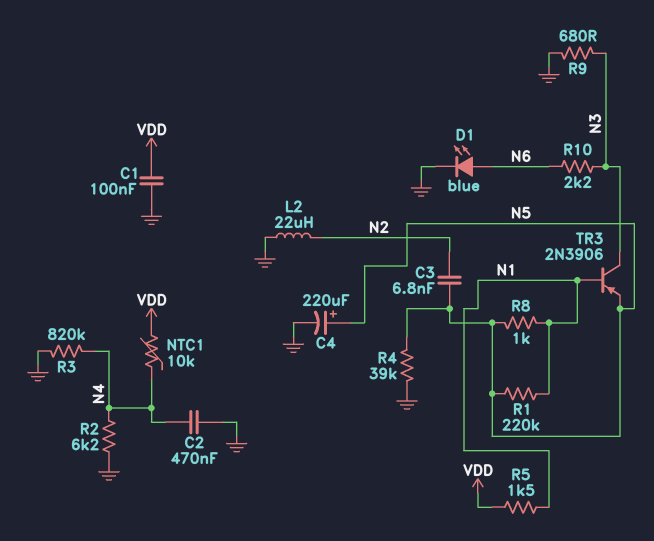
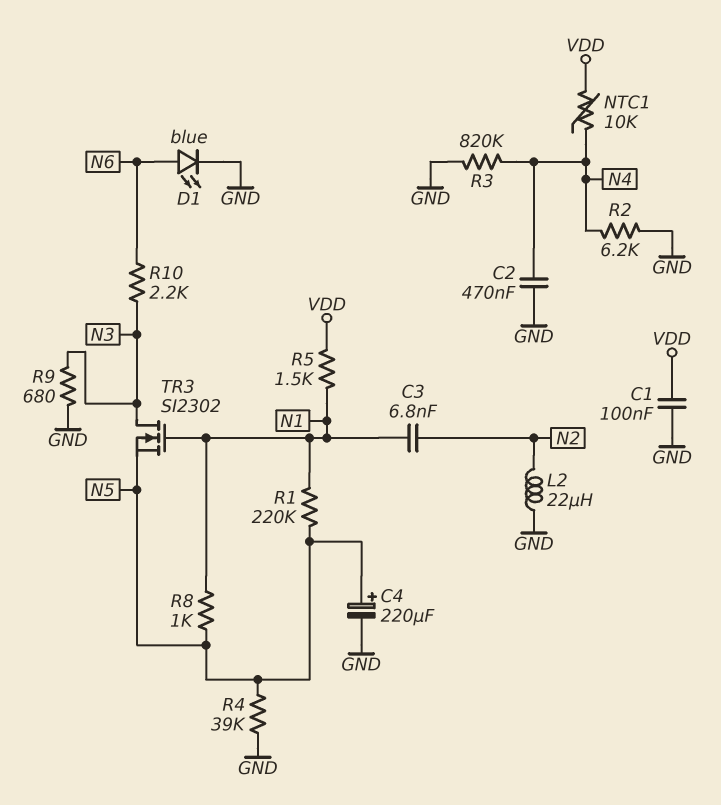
C3: 6.8nF (N2, N5) -> 6.8nF (N1, N2)
TR3: PNP 2N3906 (B N1, C N3, E N5) -> NMOS SI2302 (G N1, D N3, S N5)

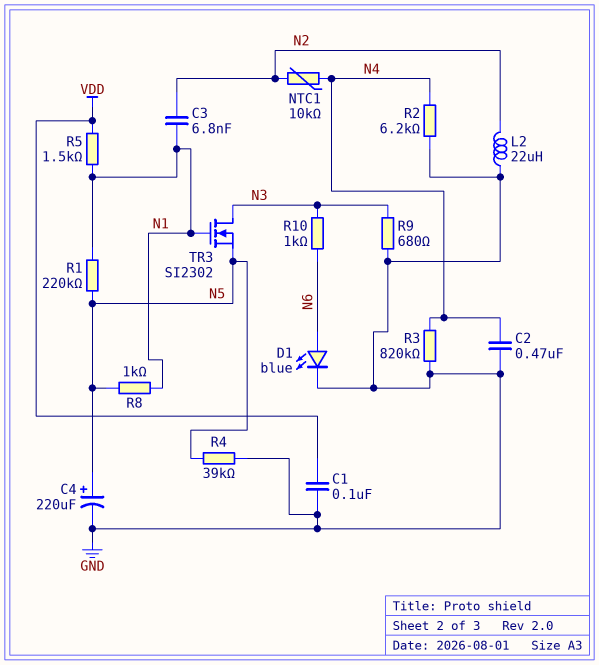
NTC1: 10k (N4, VDD) -> 10k (N2, N4)
R10: 2.2k (N3, N6) -> 1k (N3, N6)

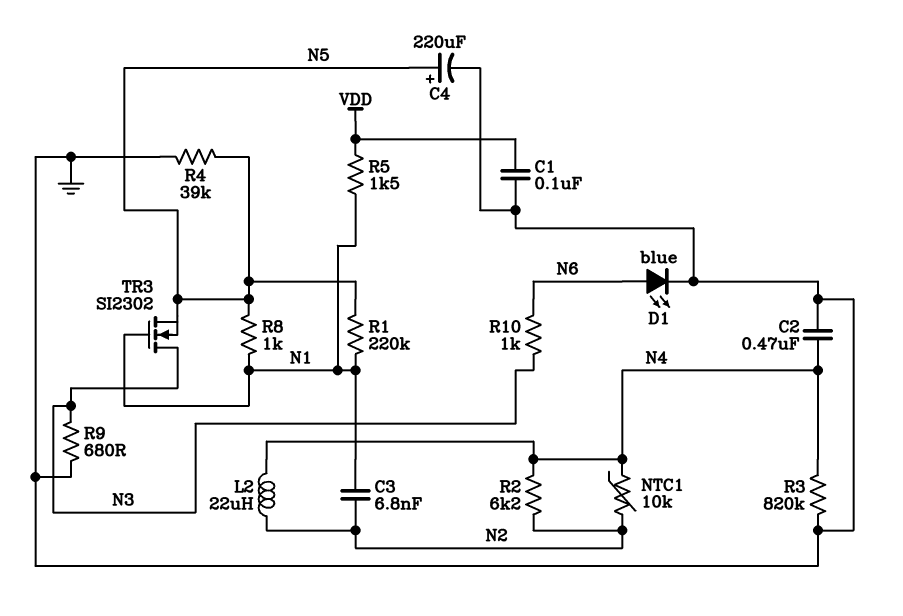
L2: 22uH (GND, N2) -> 22uH (N2, N4)
R2: 6.2k (GND, N4) -> 6.2k (N2, N4)

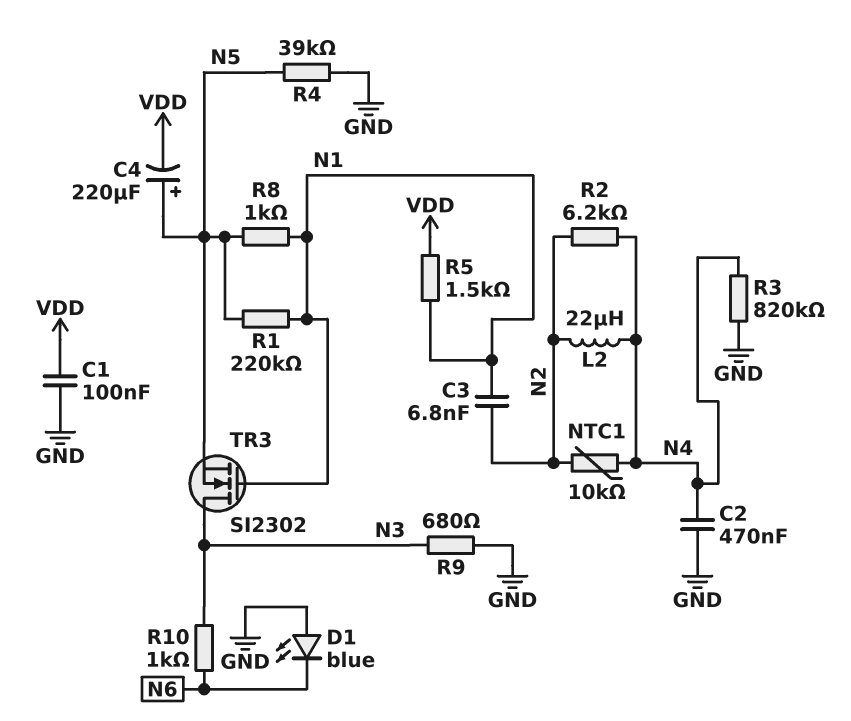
C4: 220uF (plus N5, minus GND) -> 220uF (plus N5, minus VDD)
D1: LED blue (A N6, K GND) -> LED blue (A GND, K N6)

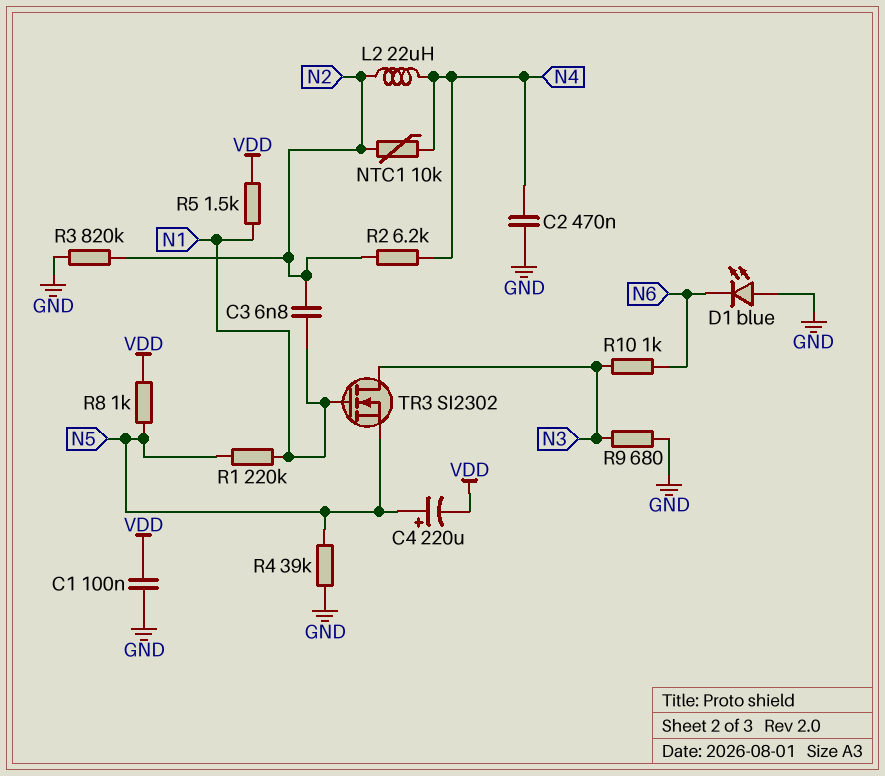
R3: 820k (GND, N4) -> 820k (GND, N2)
R8: 1k (N1, N5) -> 1k (N5, VDD)

